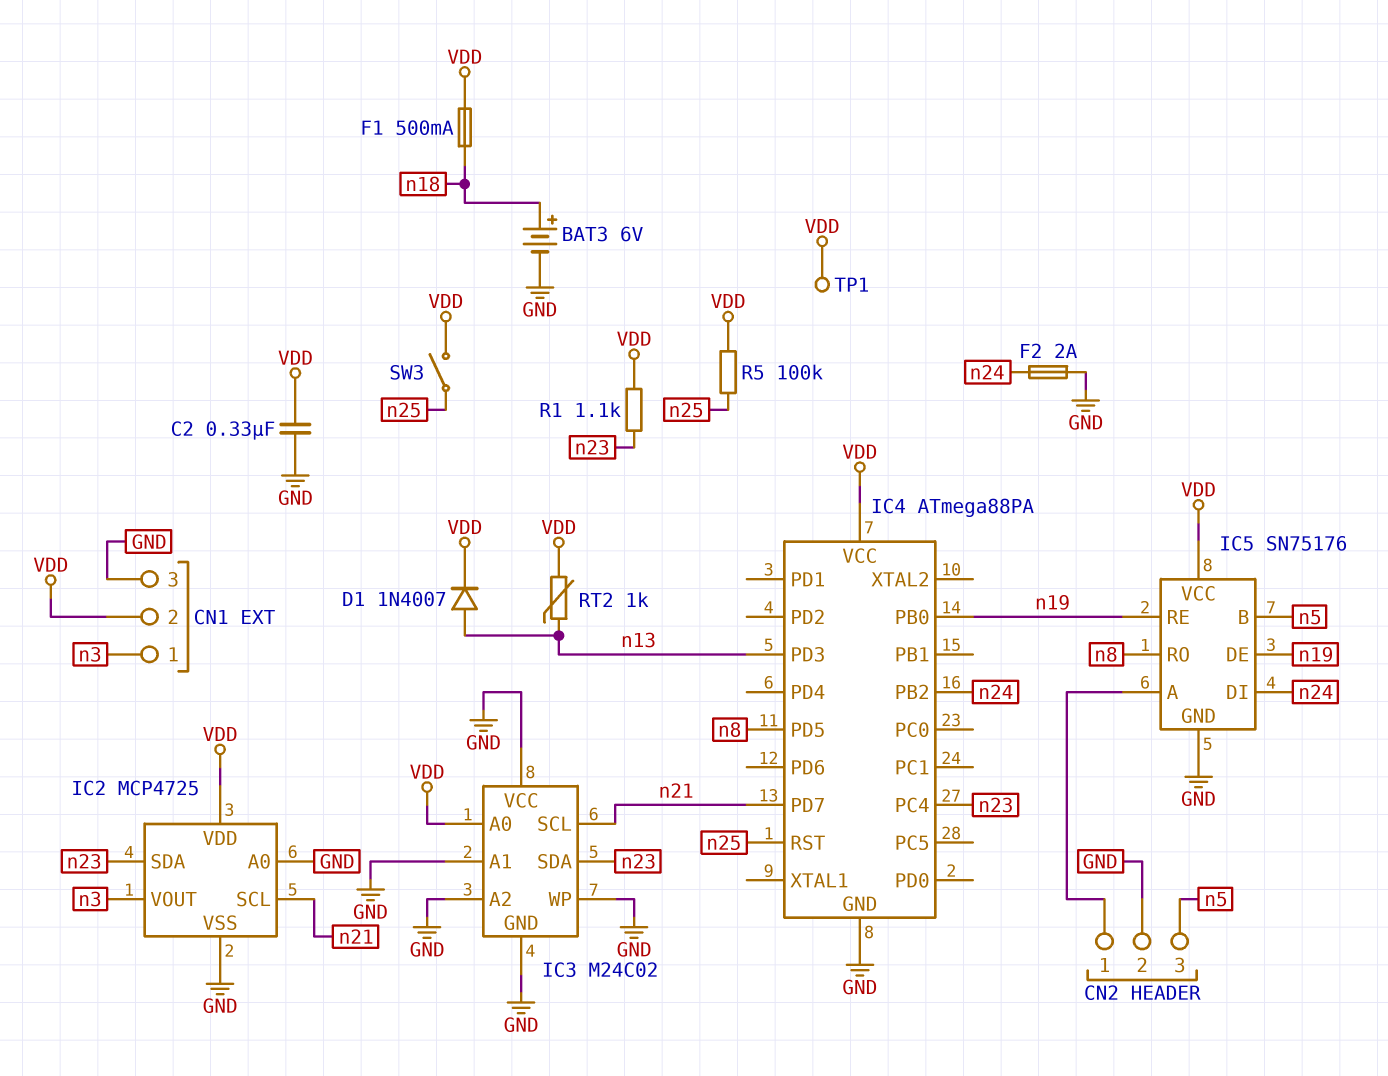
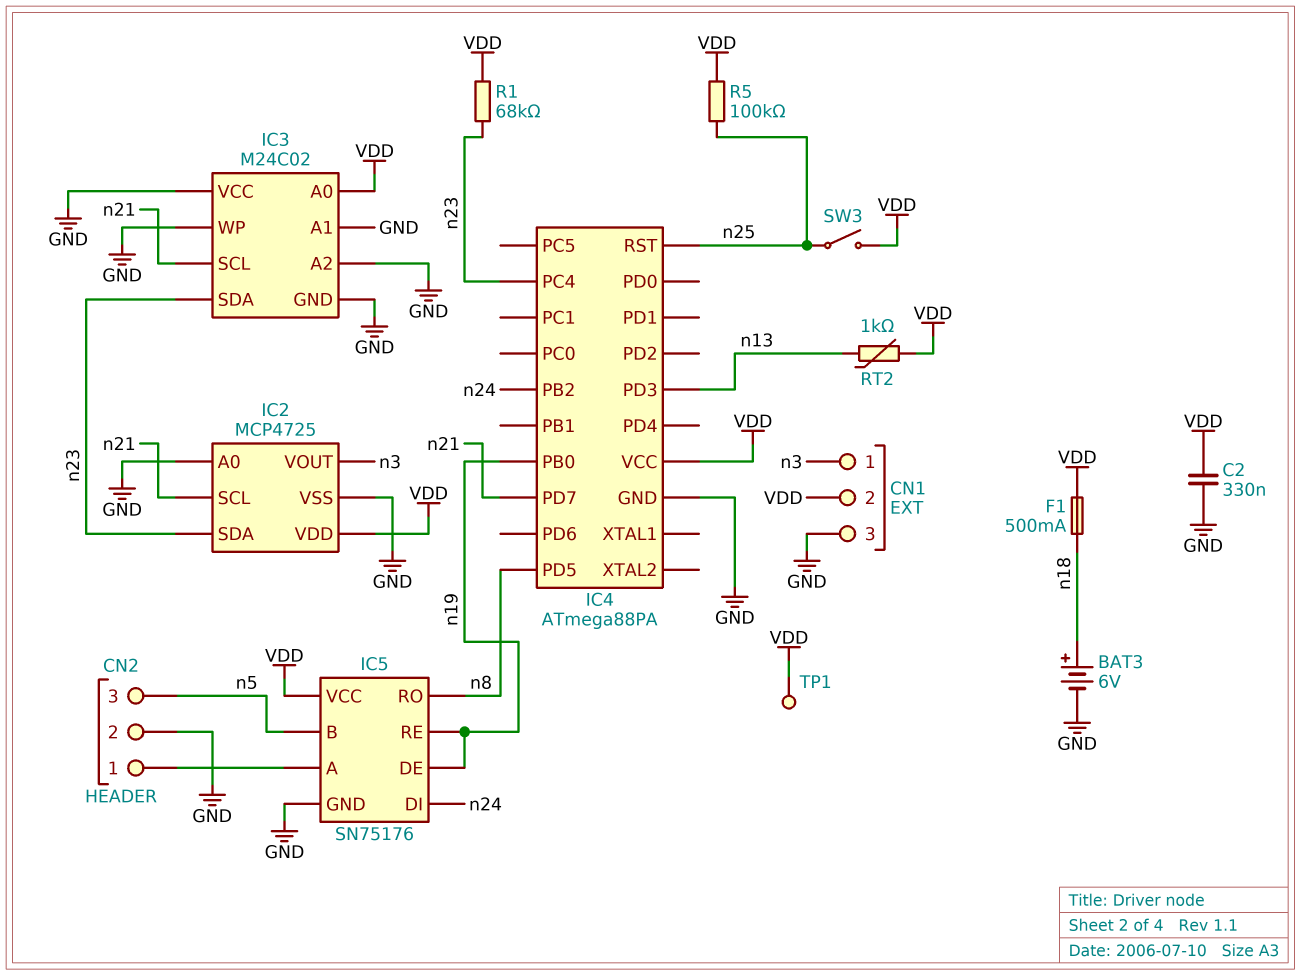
D1: diode 1N4007 (A n13, K VDD) -> none
F2: 2A (GND, n24) -> none
R1: 1.1k (VDD, n23) -> 68k (VDD, n23)

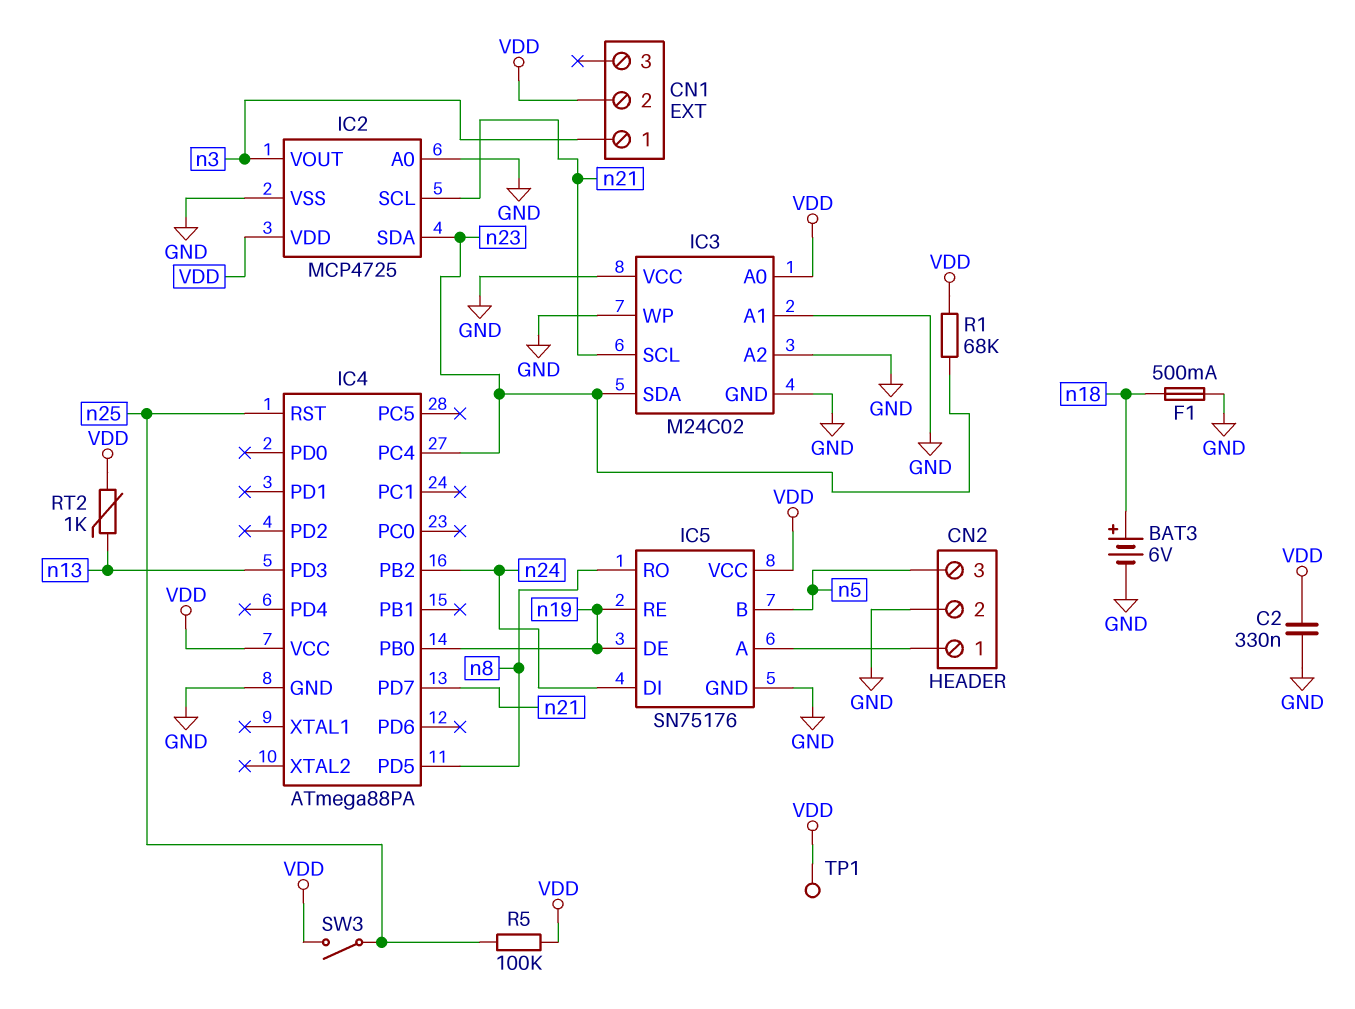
CN1 pin 3: GND -> none
F1: 500mA (VDD, n18) -> 500mA (GND, n18)

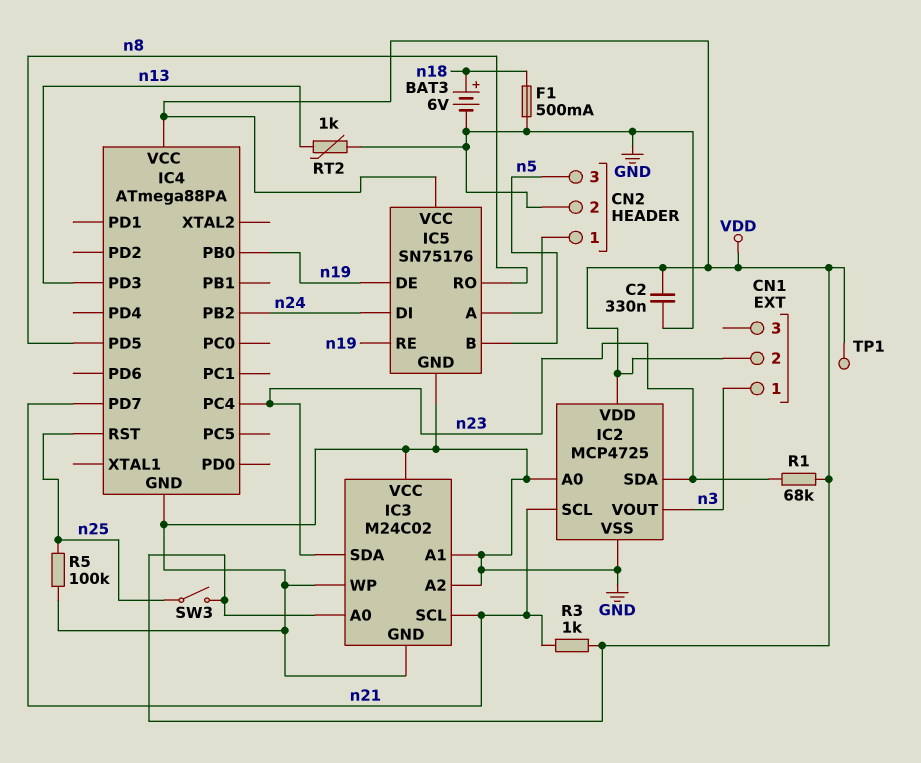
R3: none -> 1k (VDD, n21)
R5: 100k (VDD, n25) -> 100k (GND, n25)
RT2: 1k (VDD, n13) -> 1k (GND, n13)

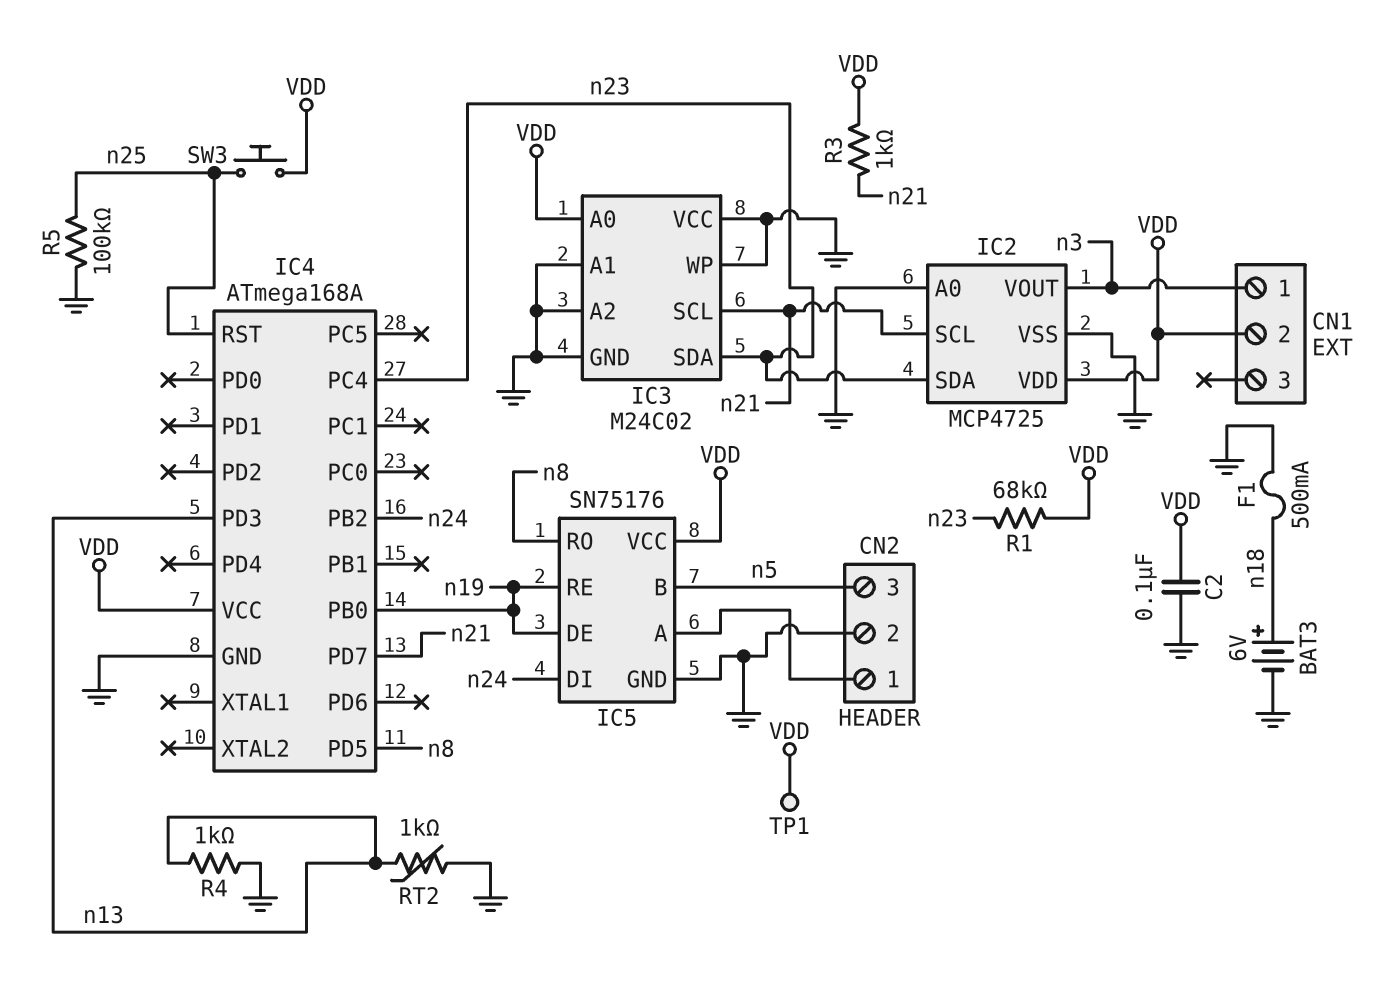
C2: 330nF (GND, VDD) -> 100nF (GND, VDD)
IC4: ATmega88PA -> ATmega168A
R4: none -> 1k (GND, n13)
SW3: switch (VDD, n25) -> button (VDD, n25)

